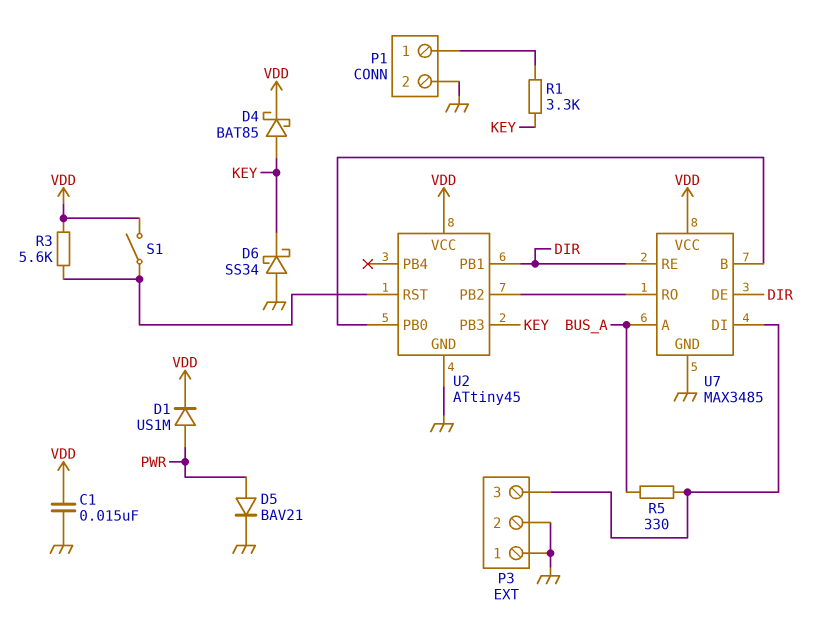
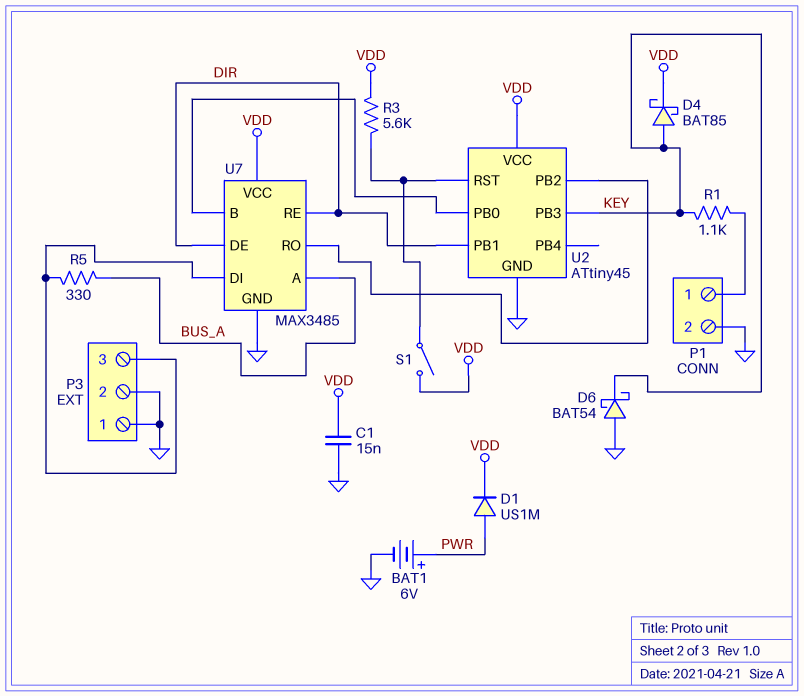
BAT1: none -> 6V (plus PWR, minus GND)
D5: diode BAV21 (A PWR, K GND) -> none
D6: schottky SS34 (A GND, K KEY) -> schottky BAT54 (A GND, K KEY)
R1: 3.3k (KEY, P1/1) -> 1.1k (KEY, P1/1)

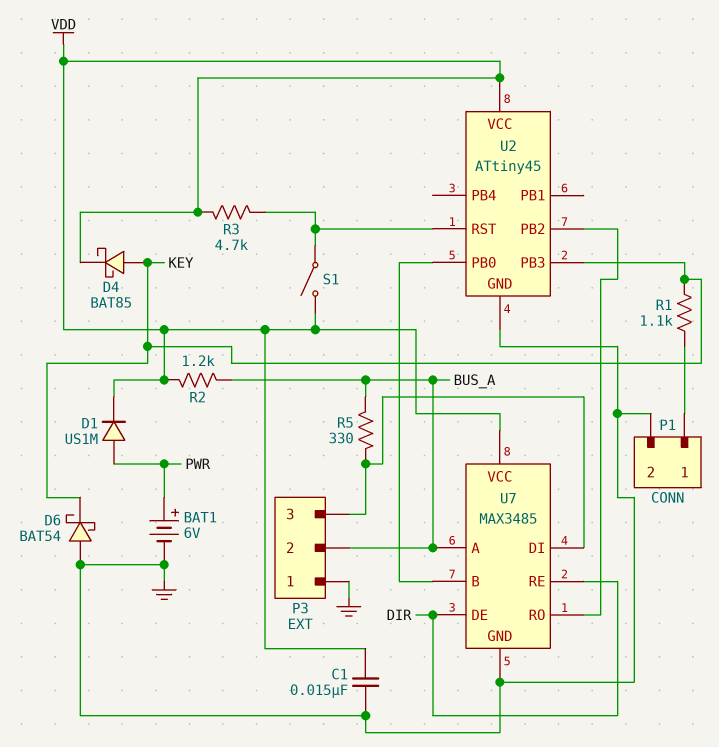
P3 pin 2: GND -> BUS_A
R2: none -> 1.2k (BUS_A, VDD)
R3: 5.6k (U2/RST, VDD) -> 4.7k (U2/RST, VDD)
U2 pin PB1: DIR -> none

